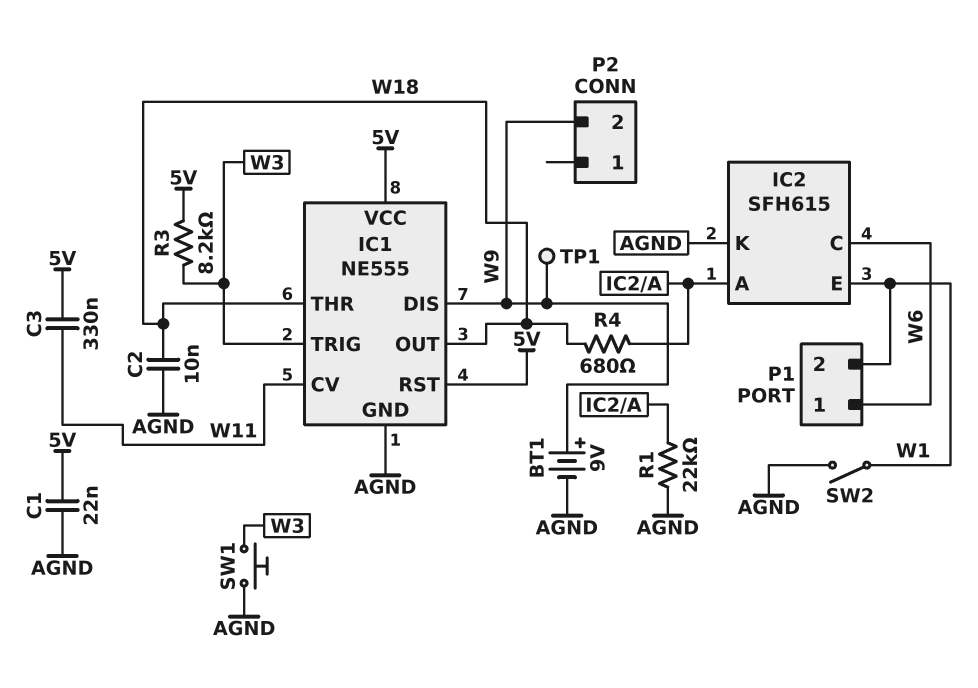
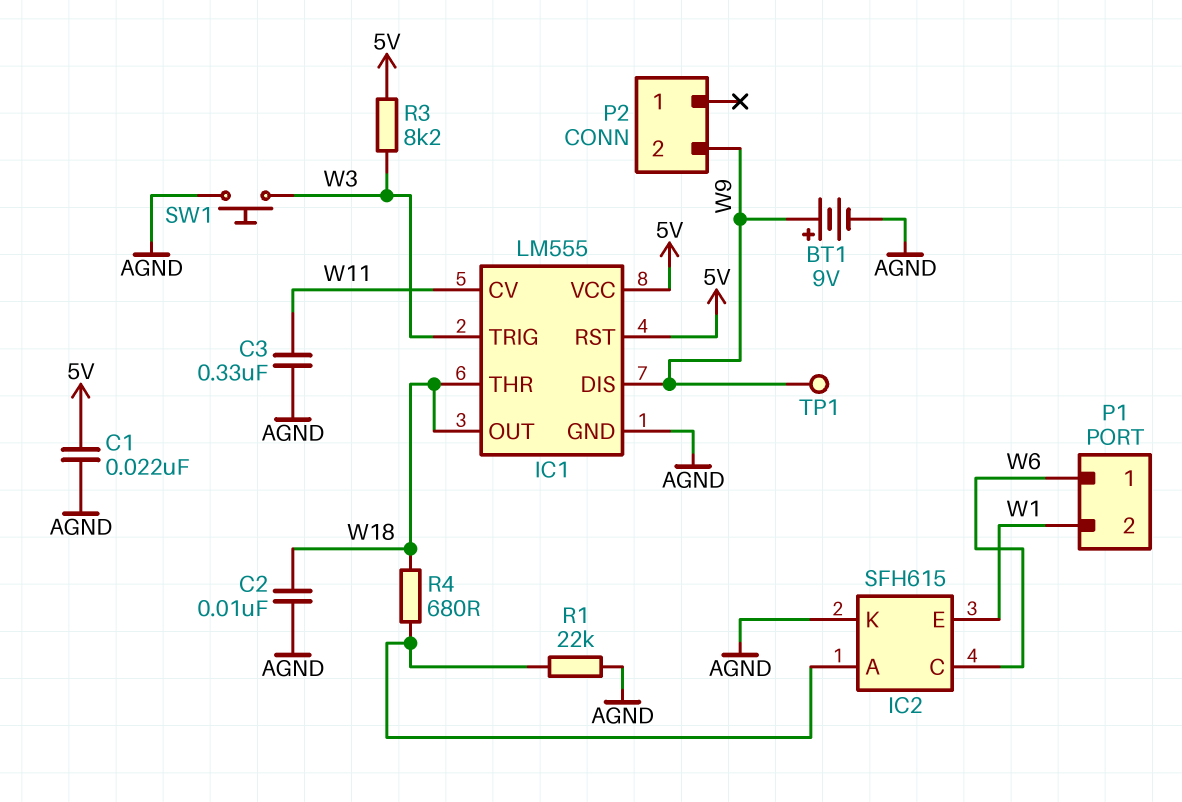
C3: 330nF (5V, W11) -> 330nF (AGND, W11)
IC1: NE555 -> LM555
SW2: switch (AGND, W1) -> none

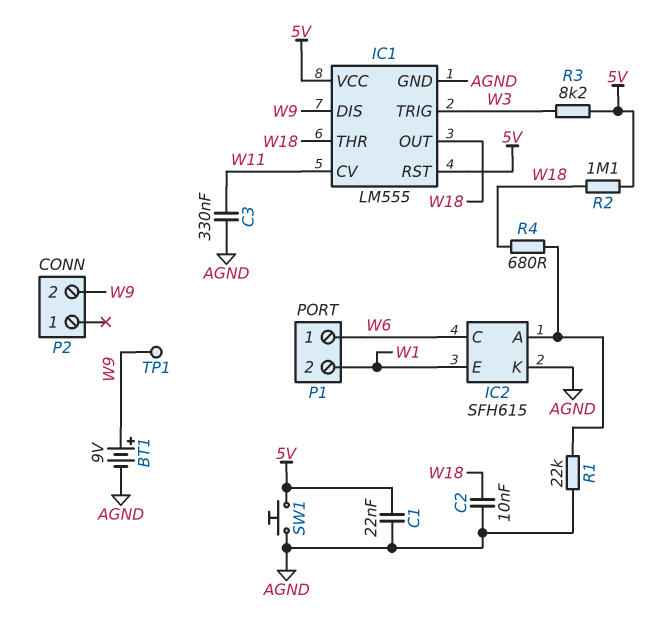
R2: none -> 1.1M (5V, W18)
SW1: button (AGND, W3) -> button (5V, AGND)

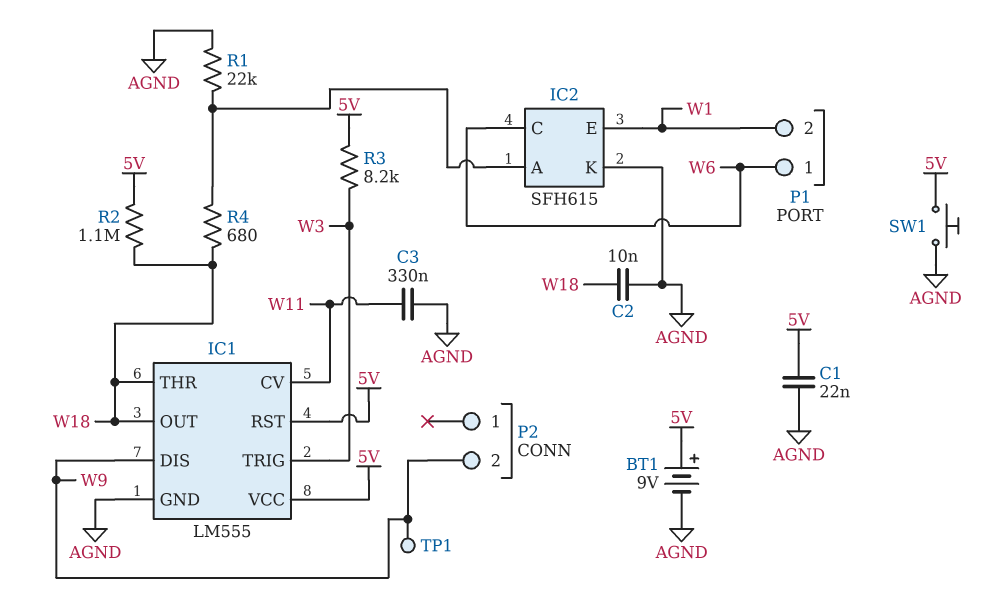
BT1: 9V (plus W9, minus AGND) -> 9V (plus 5V, minus AGND)

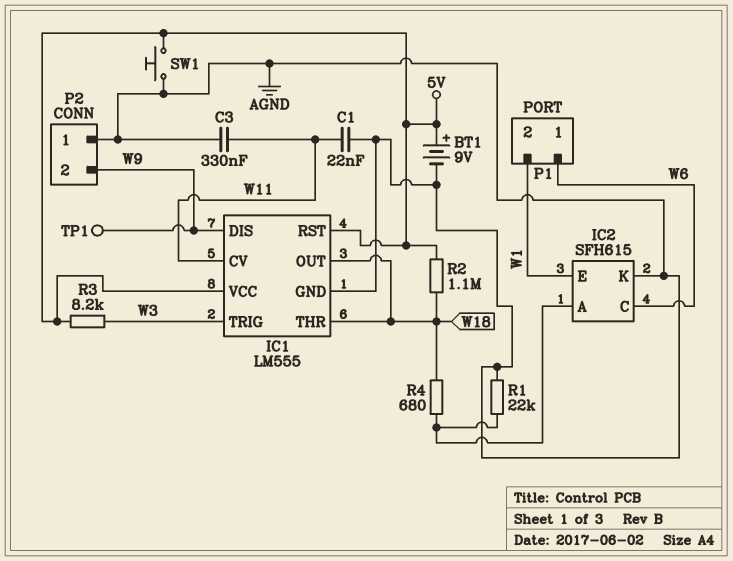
C1: 22nF (5V, AGND) -> 22nF (AGND, W11)
C2: 10nF (AGND, W18) -> none
P2 pin 1: none -> AGND

